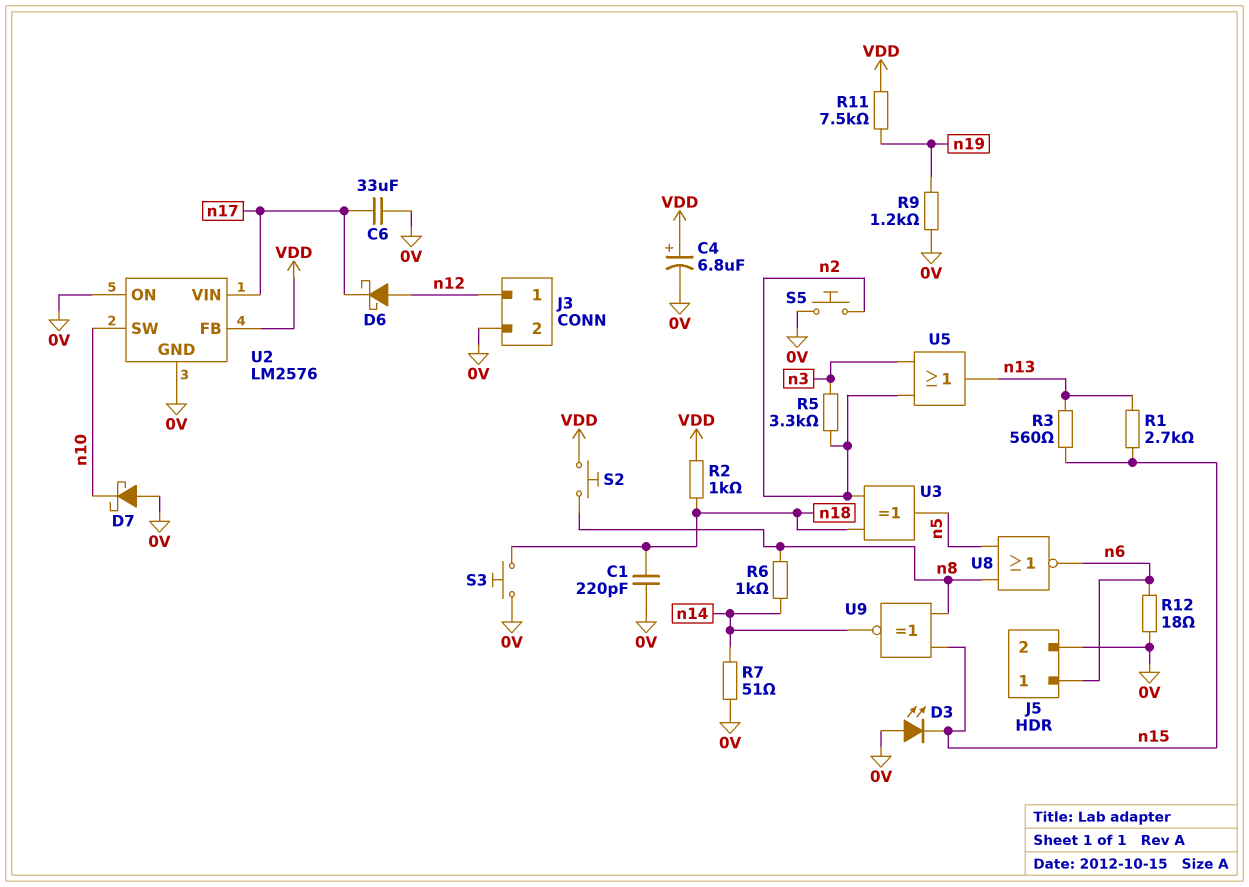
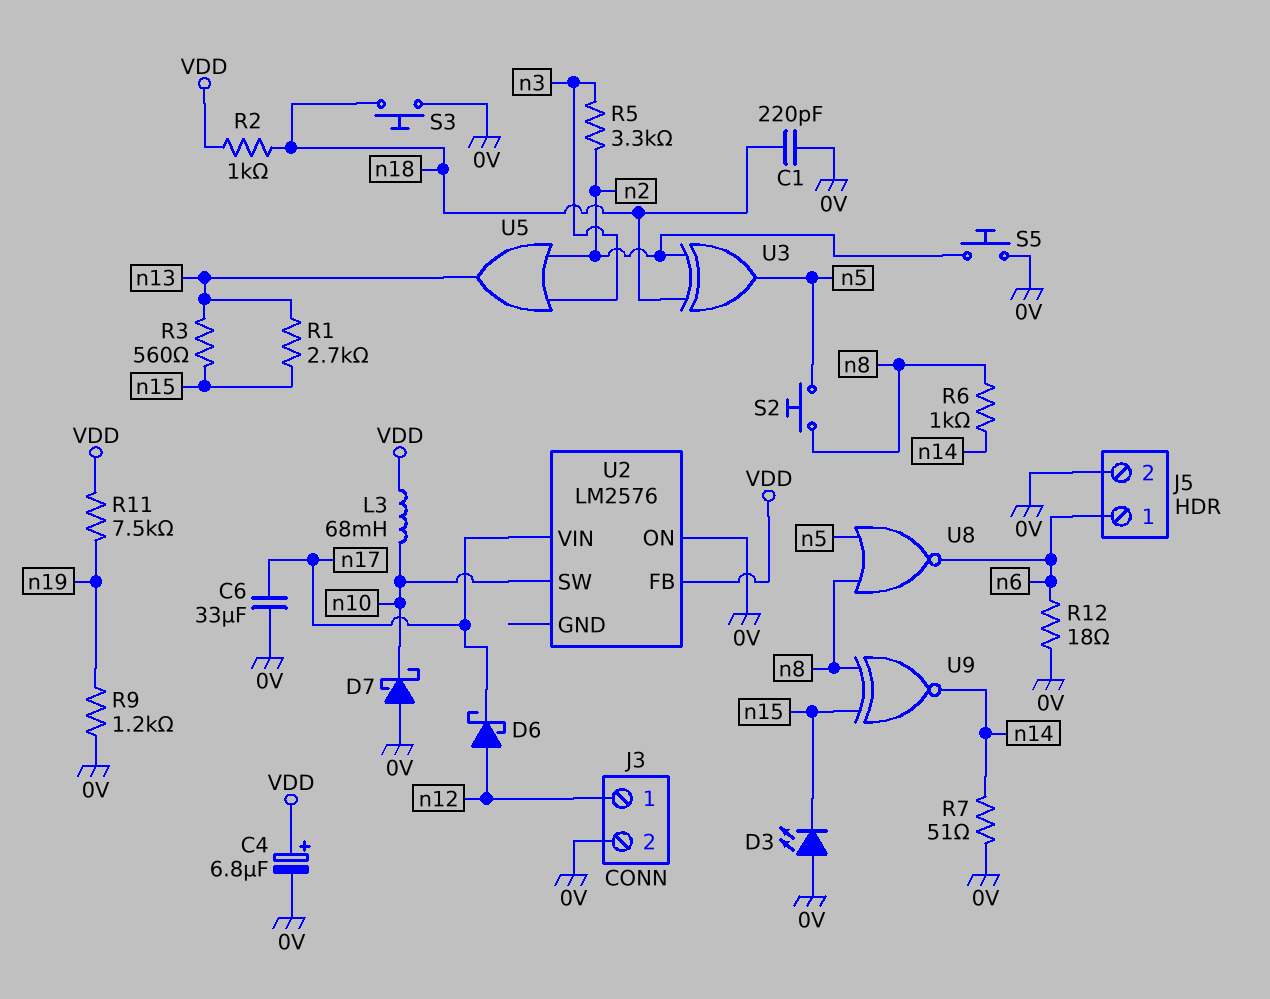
L3: none -> 68mH (VDD, n10)
S2: button (VDD, n8) -> button (n5, n8)
U2 pin GND: 0V -> none

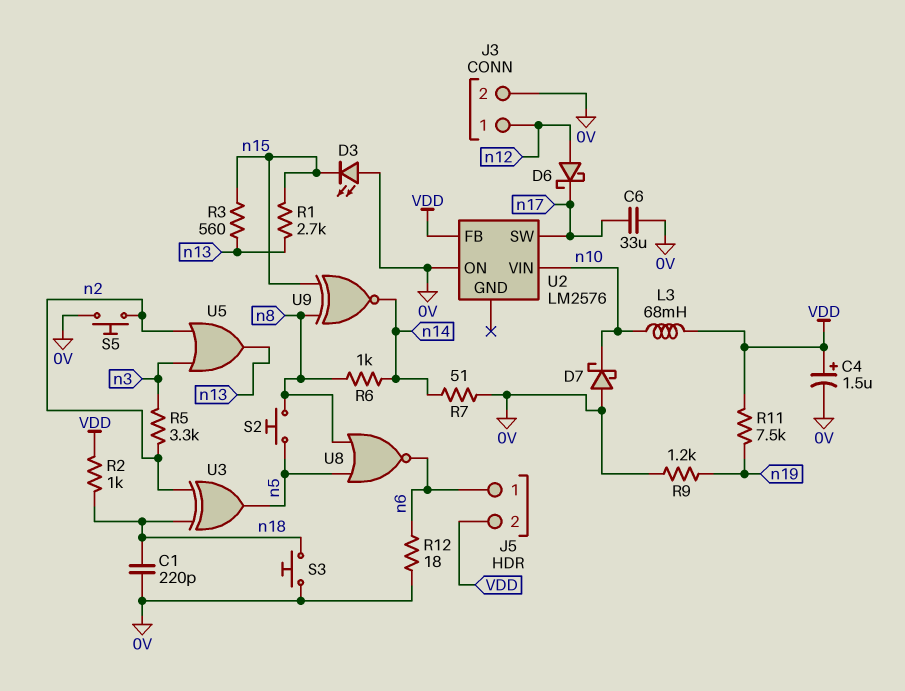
C4: 6.8uF (plus VDD, minus 0V) -> 1.5uF (plus VDD, minus 0V)
J5 pin 2: 0V -> VDD
U2 pin SW: n10 -> n17
U2 pin VIN: n17 -> n10

